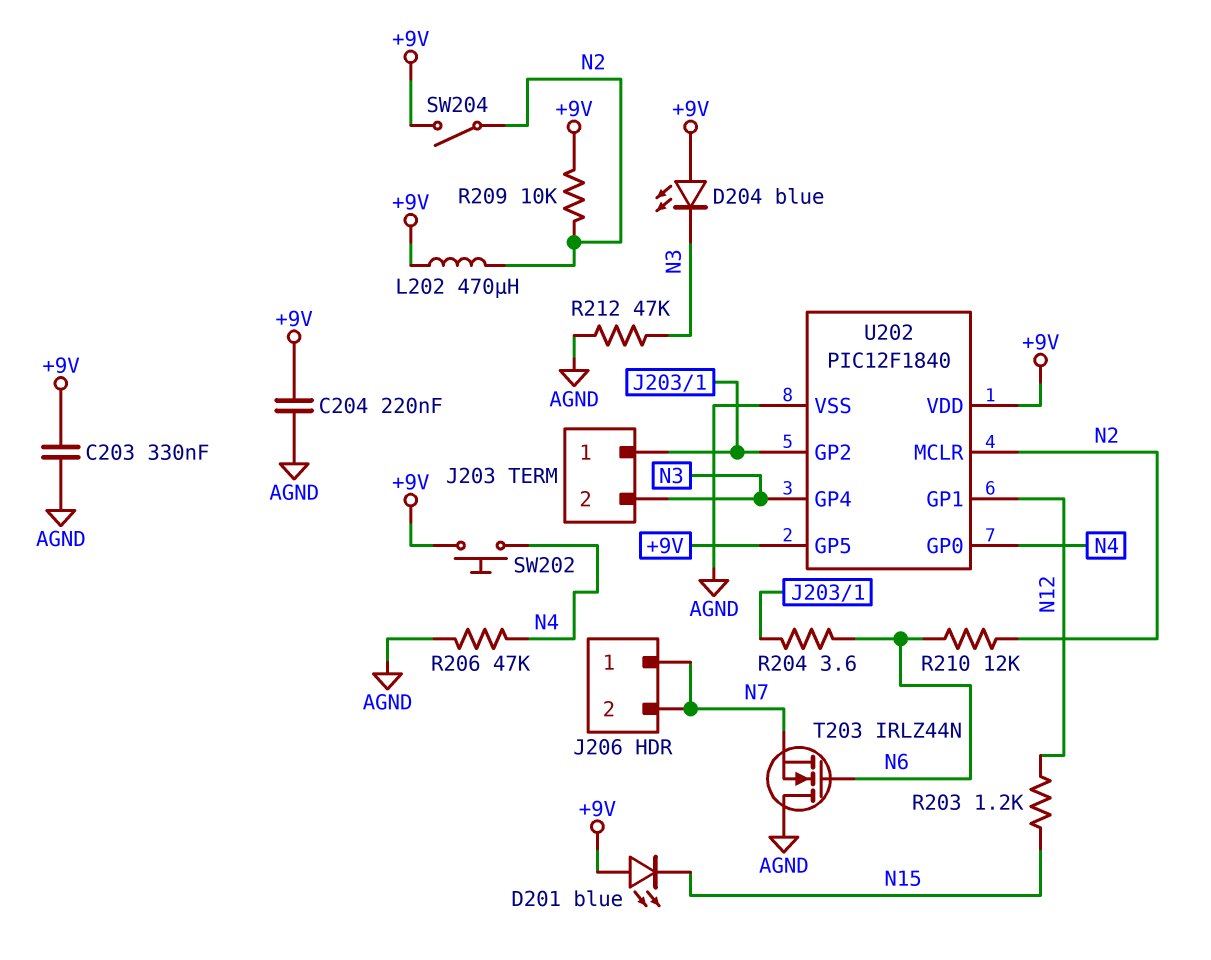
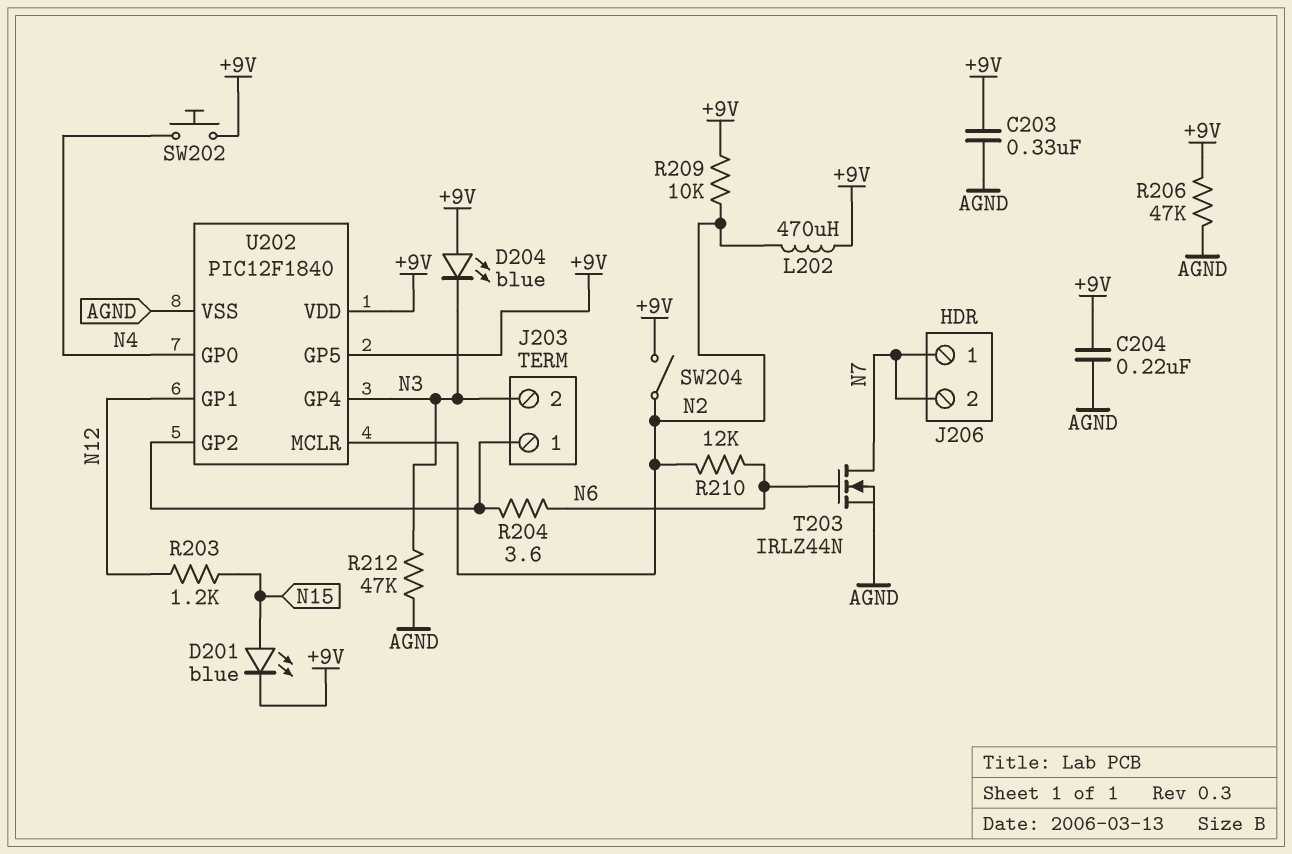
D201: LED blue (A +9V, K N15) -> LED blue (A N15, K +9V)
R206: 47k (AGND, N4) -> 47k (+9V, AGND)
T203: NMOS IRLZ44N (G N6, D AGND, S N7) -> NMOS IRLZ44N (G N6, D N7, S AGND)

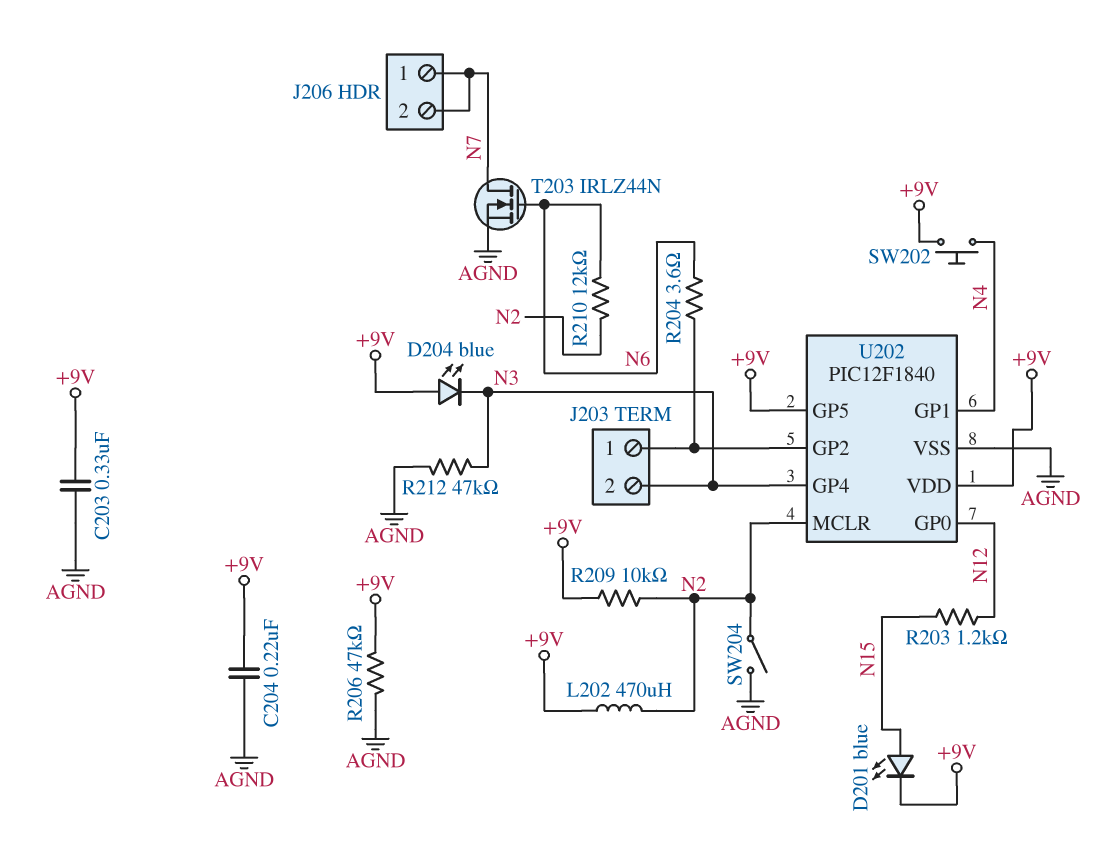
SW204: switch (+9V, N2) -> switch (AGND, N2)
U202 pin GP0: N4 -> N12
U202 pin GP1: N12 -> N4

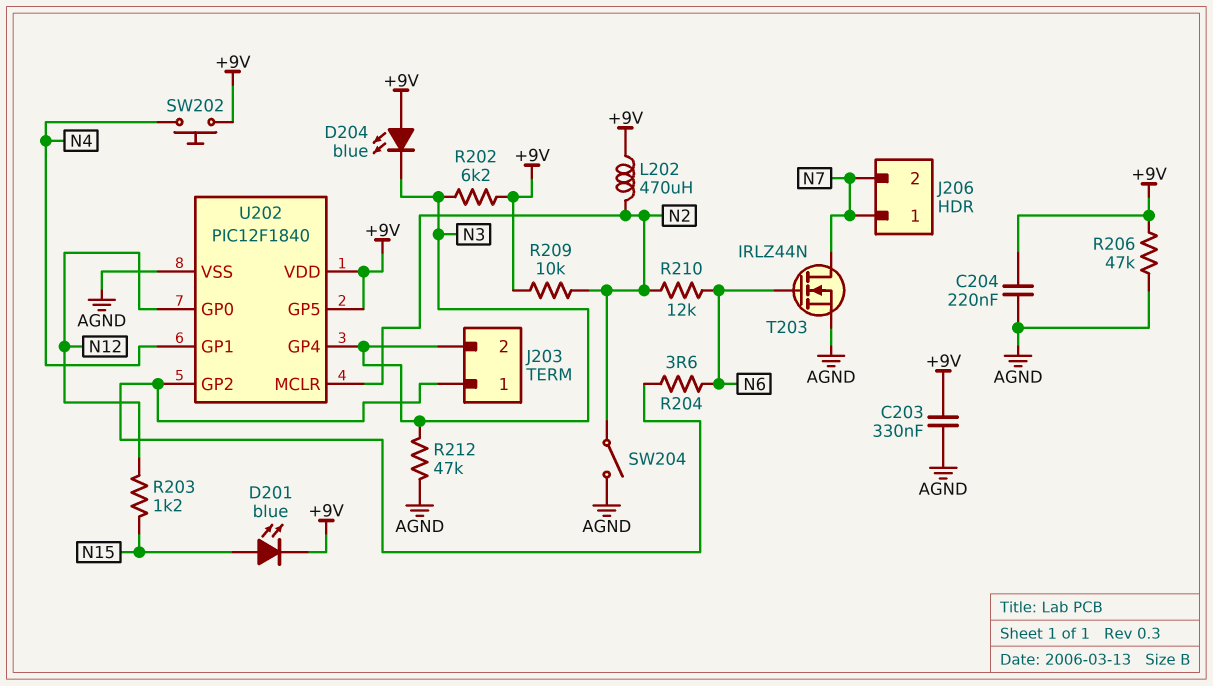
R202: none -> 6.2k (+9V, N3)

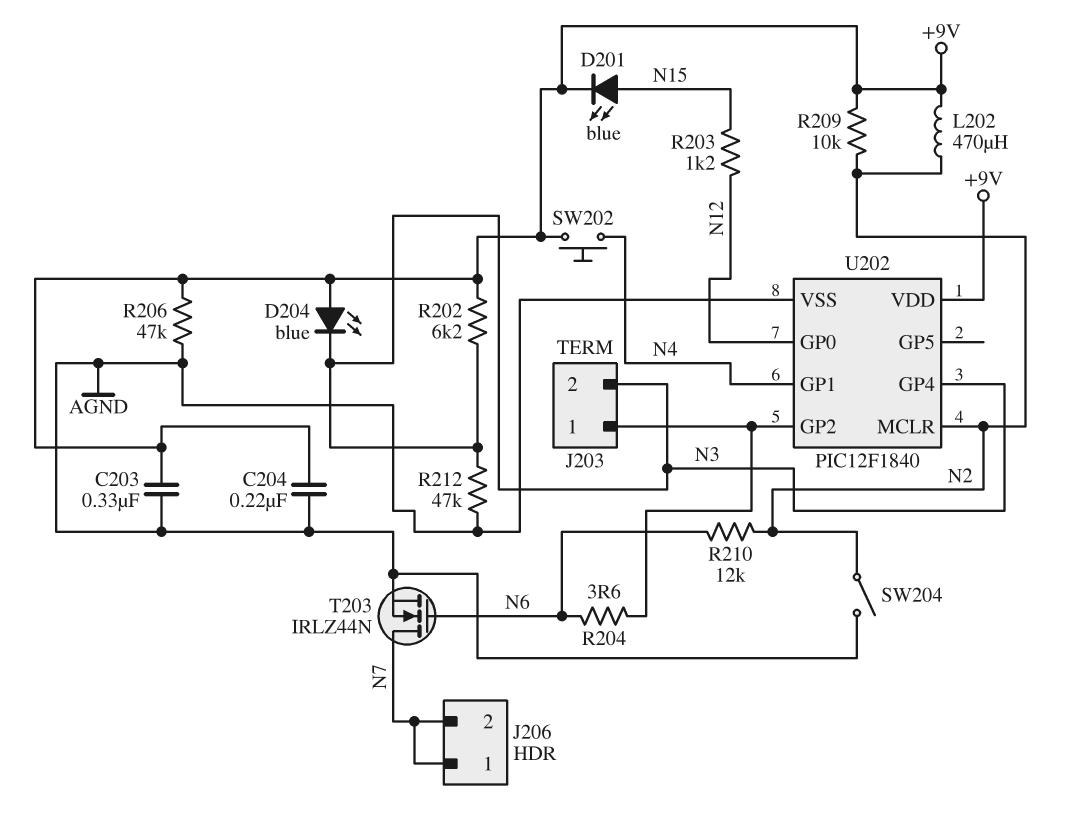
U202 pin GP5: +9V -> none

